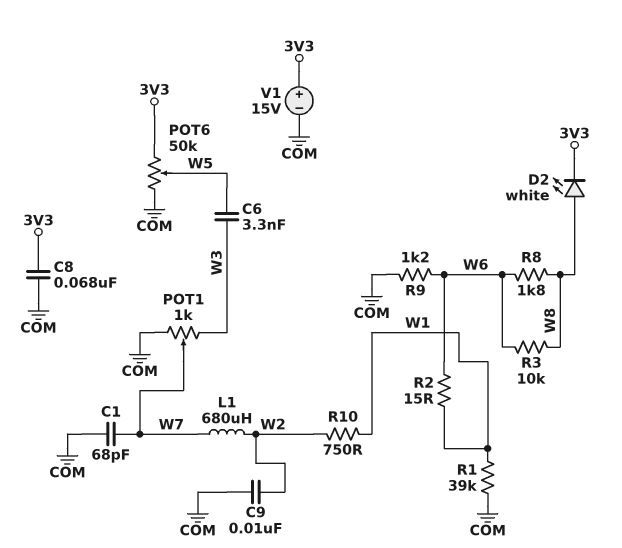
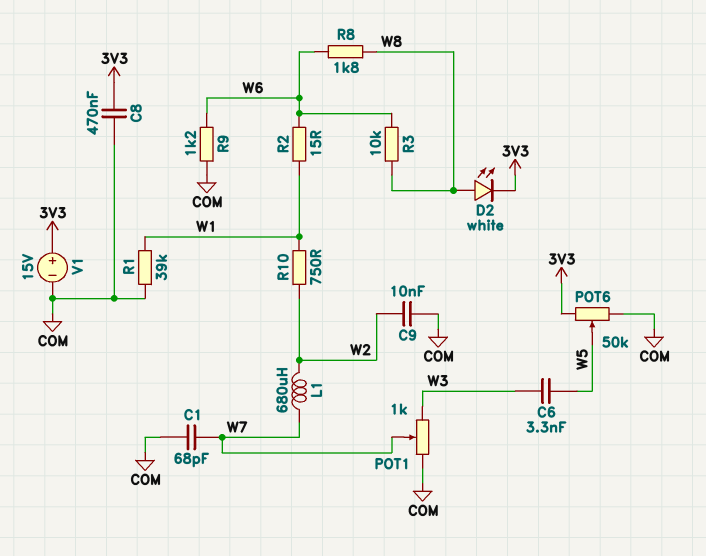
C8: 68nF (3V3, COM) -> 470nF (3V3, COM)

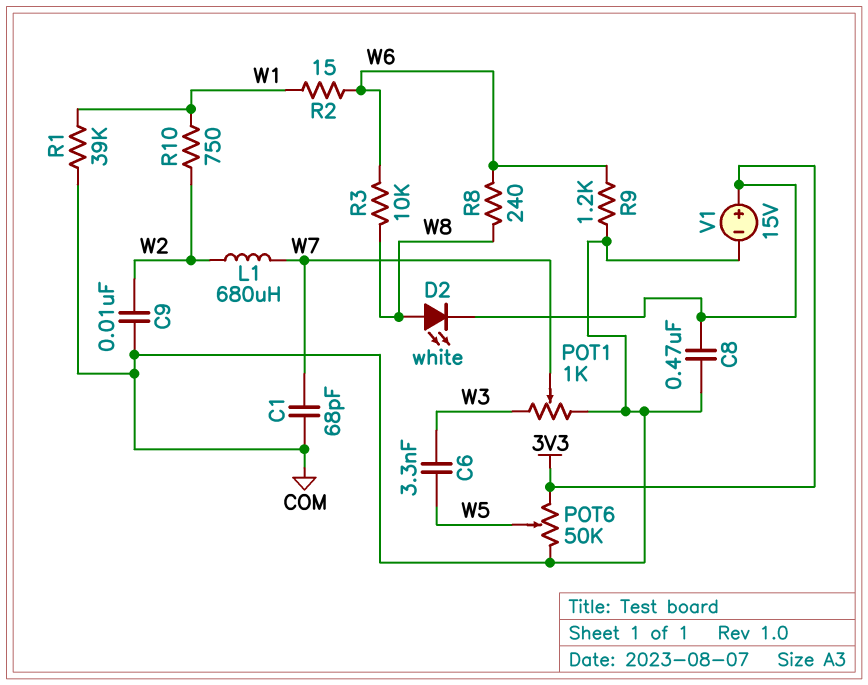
R8: 1.8k (W6, W8) -> 240 (W6, W8)

